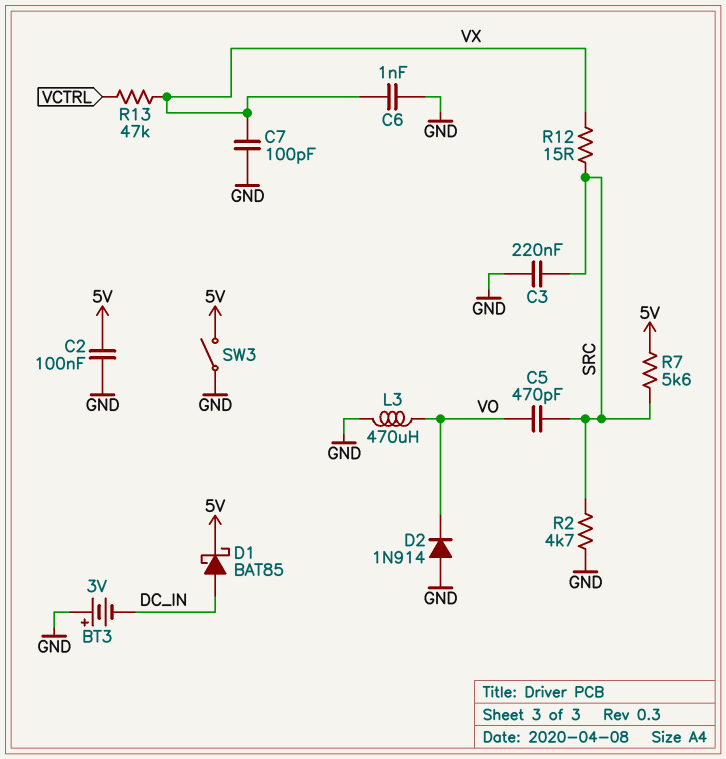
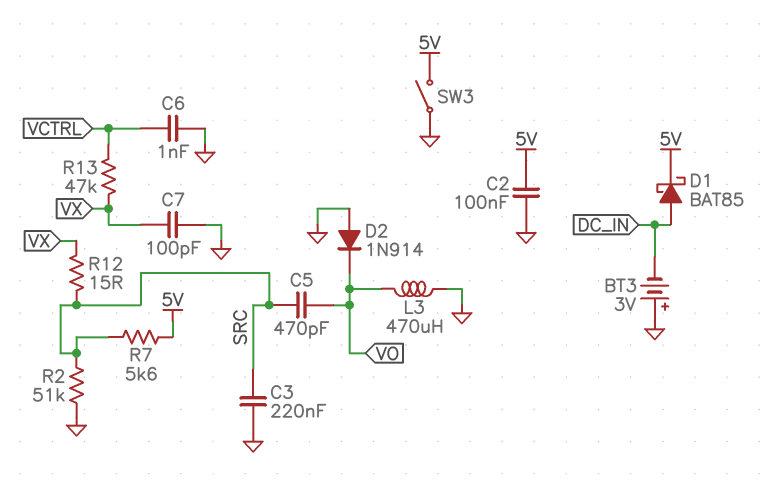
C6: 1nF (GND, VX) -> 1nF (GND, VCTRL)
R2: 4.7k (GND, SRC) -> 51k (GND, SRC)

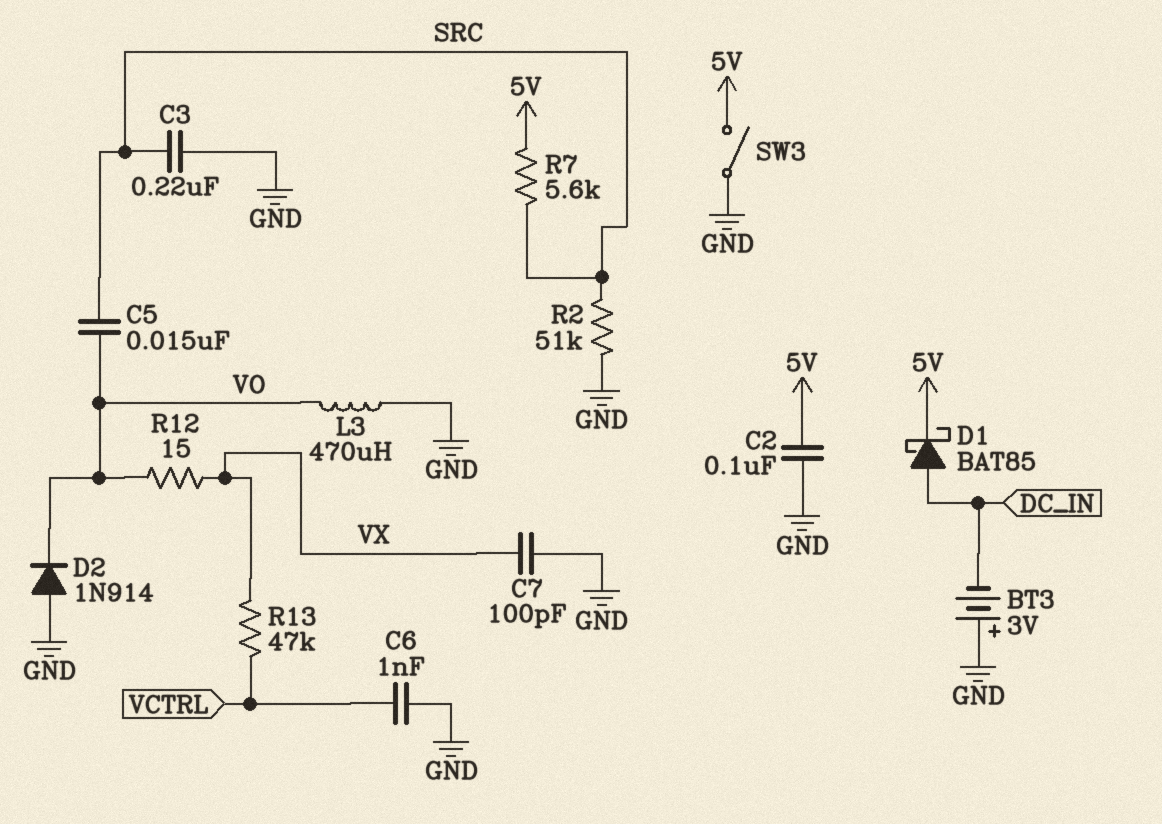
C5: 470pF (SRC, VO) -> 15nF (SRC, VO)
R12: 15 (SRC, VX) -> 15 (VO, VX)

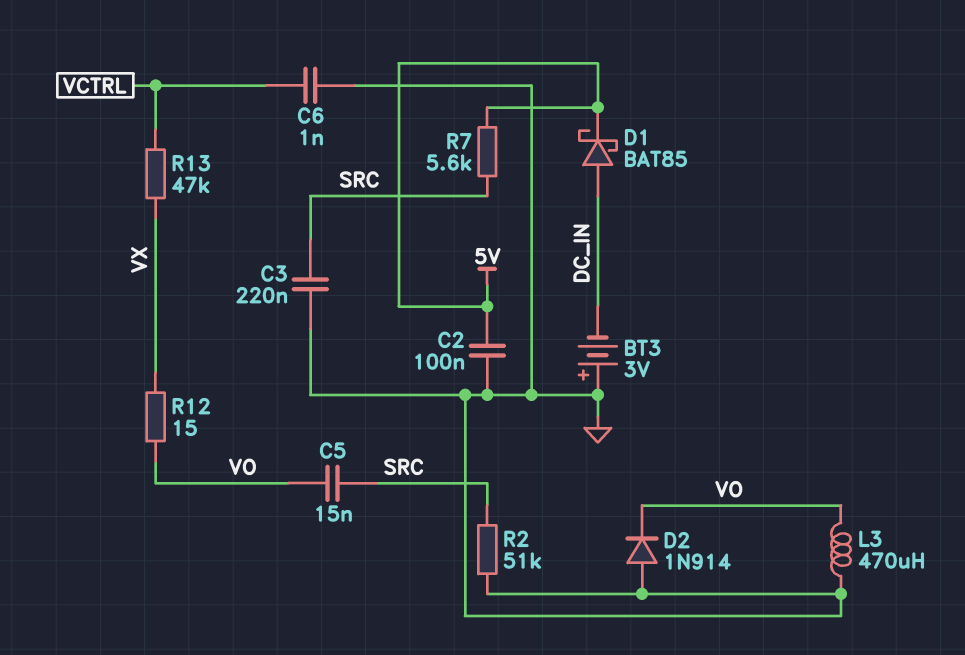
C7: 100pF (GND, VX) -> none
SW3: switch (5V, GND) -> none

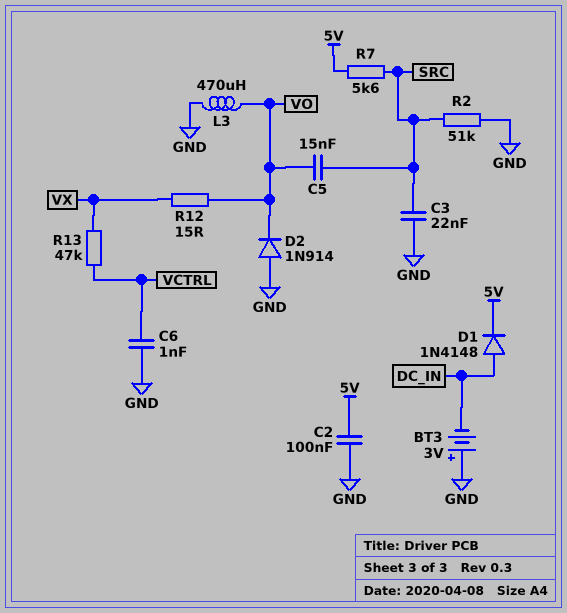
C3: 220nF (GND, SRC) -> 22nF (GND, SRC)
D1: schottky BAT85 (A DC_IN, K 5V) -> diode 1N4148 (A DC_IN, K 5V)

